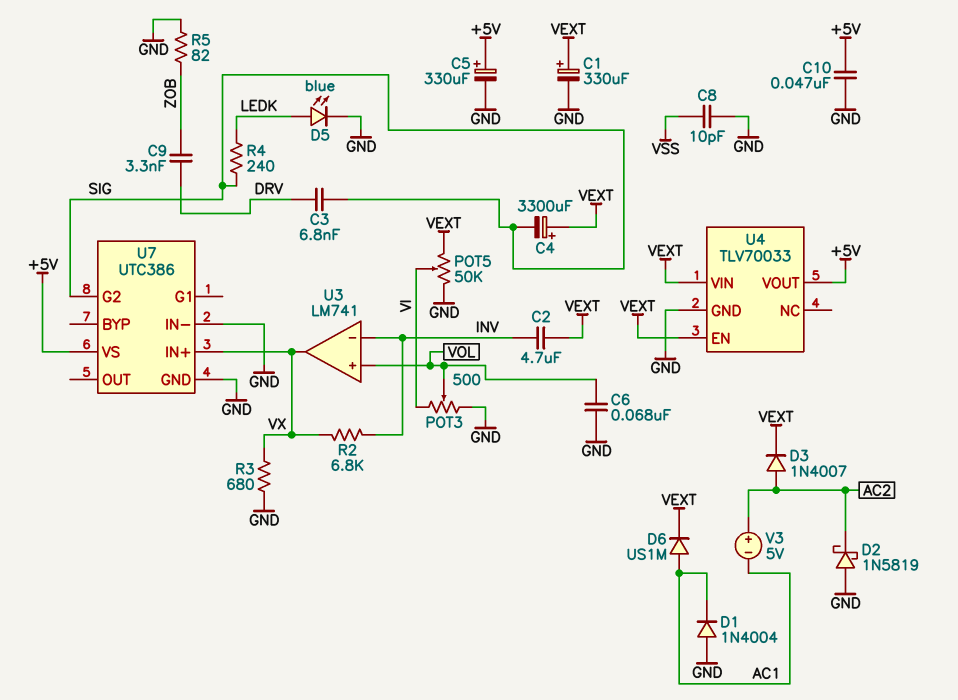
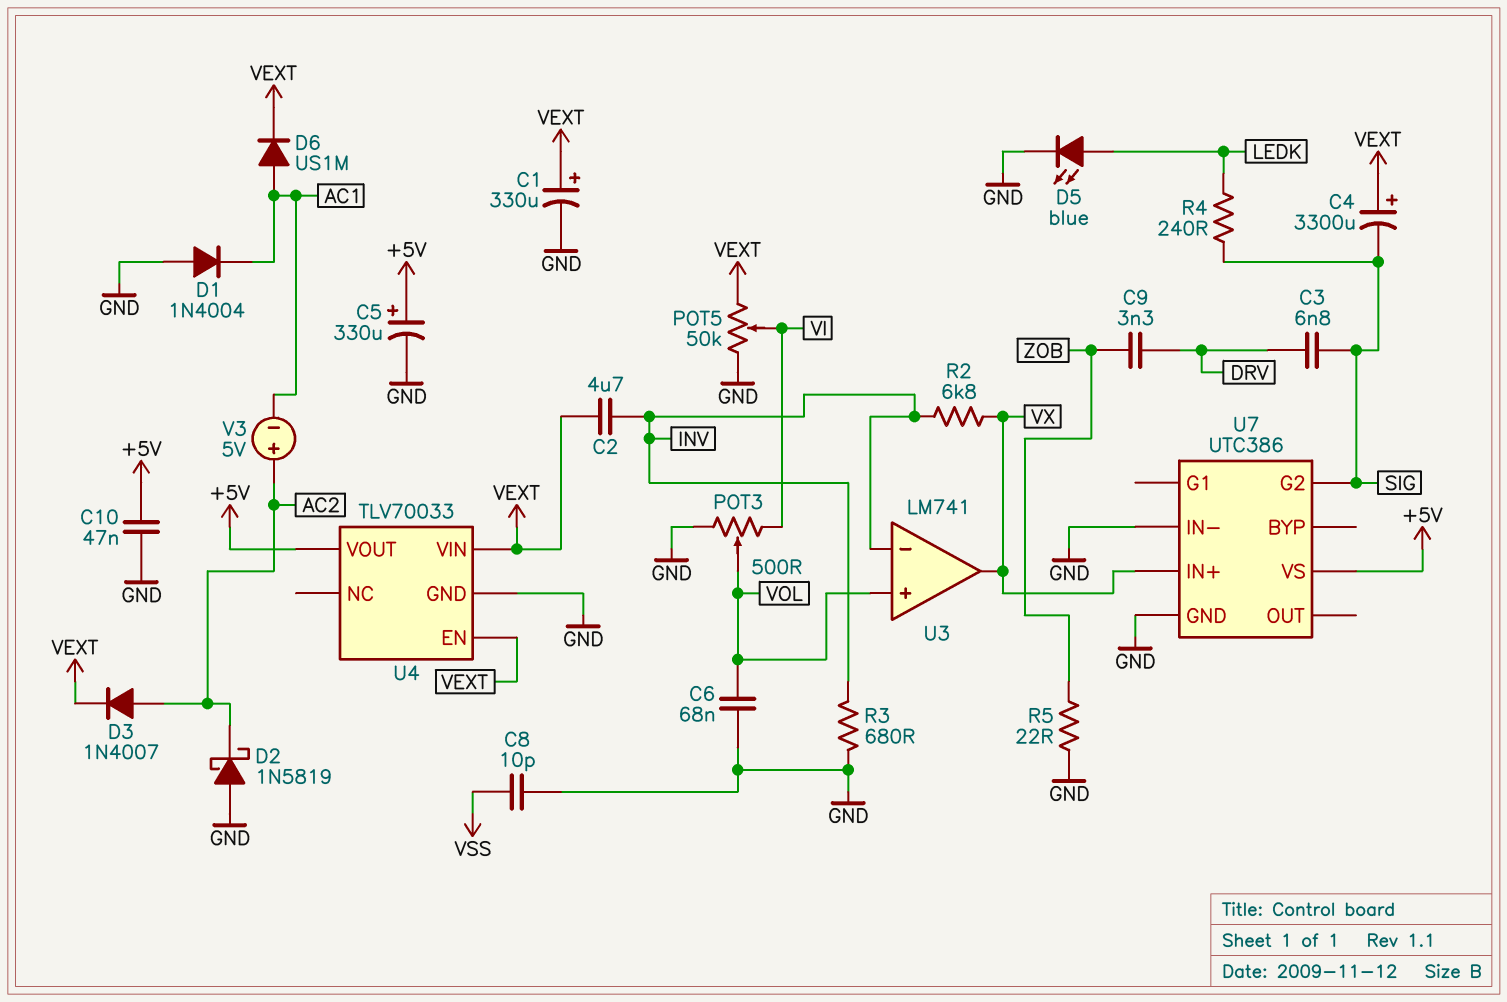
R3: 680 (GND, VX) -> 680 (GND, INV)
R5: 82 (GND, ZOB) -> 22 (GND, ZOB)

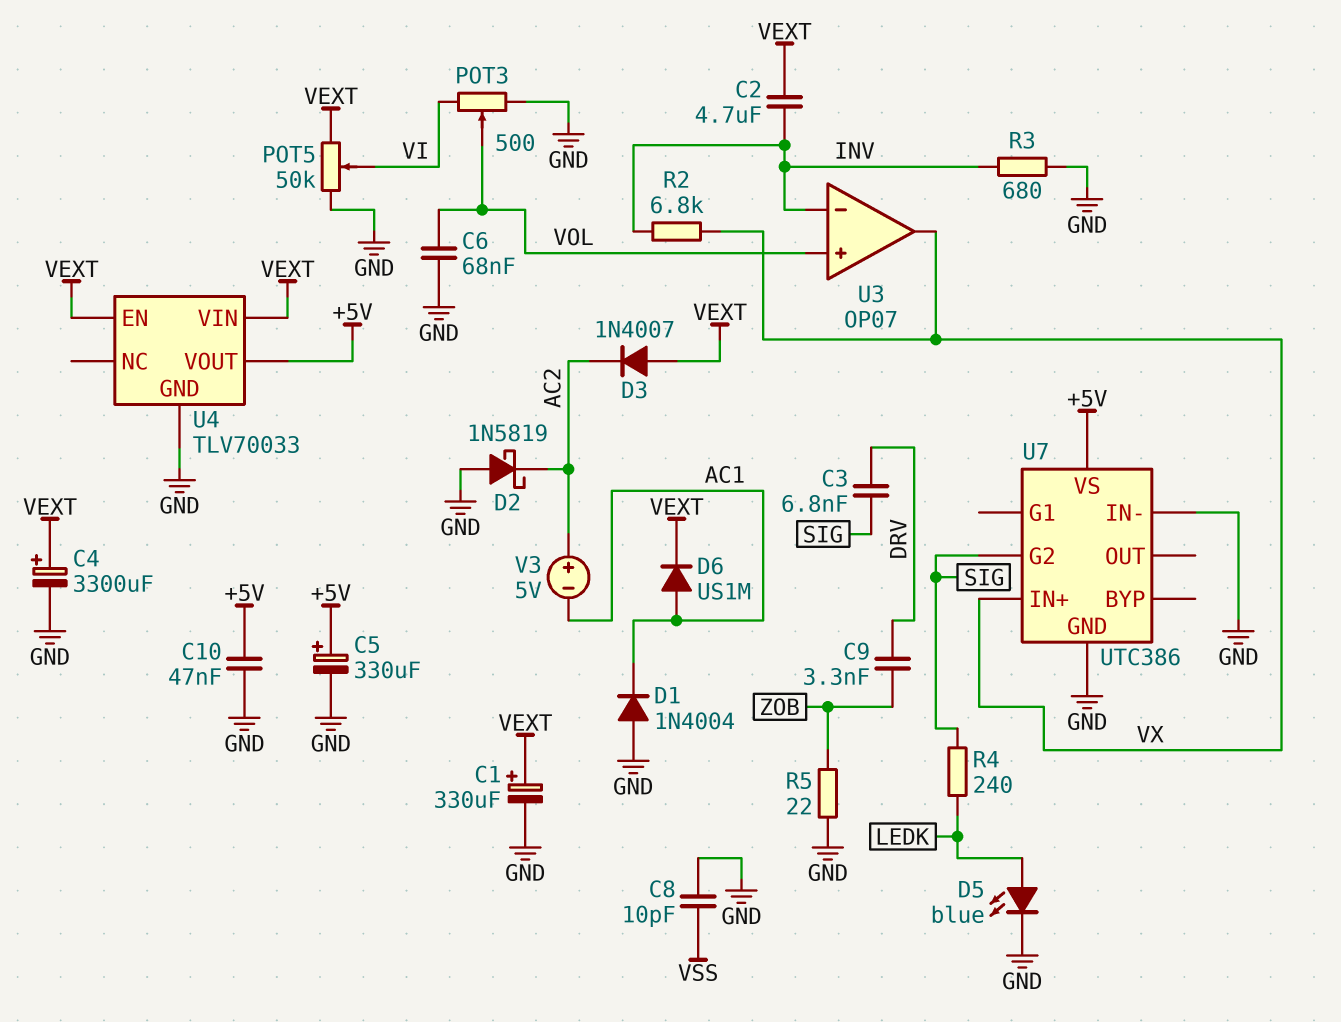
C4: 3300uF (plus VEXT, minus SIG) -> 3300uF (plus VEXT, minus GND)
D3: diode 1N4007 (A AC2, K VEXT) -> diode 1N4007 (A VEXT, K AC2)
U3: LM741 -> OP07

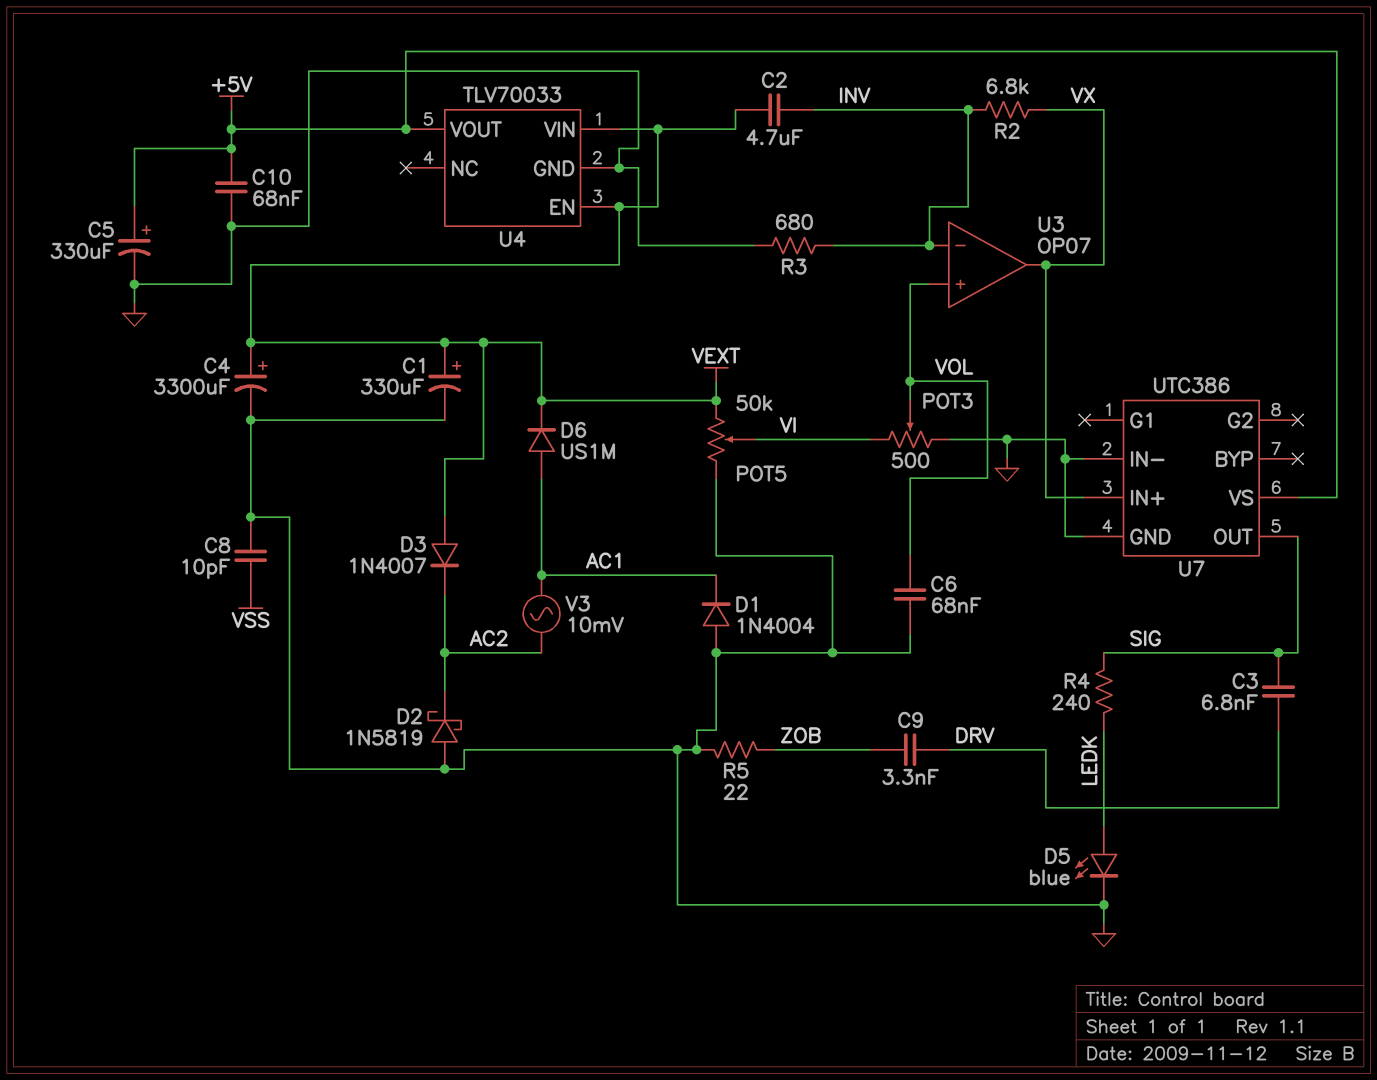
C10: 47nF (+5V, GND) -> 68nF (+5V, GND)
U7 pin G2: SIG -> none
U7 pin OUT: none -> SIG
V3: 5V (plus AC2, minus AC1) -> AC 10mV (AC1, AC2)

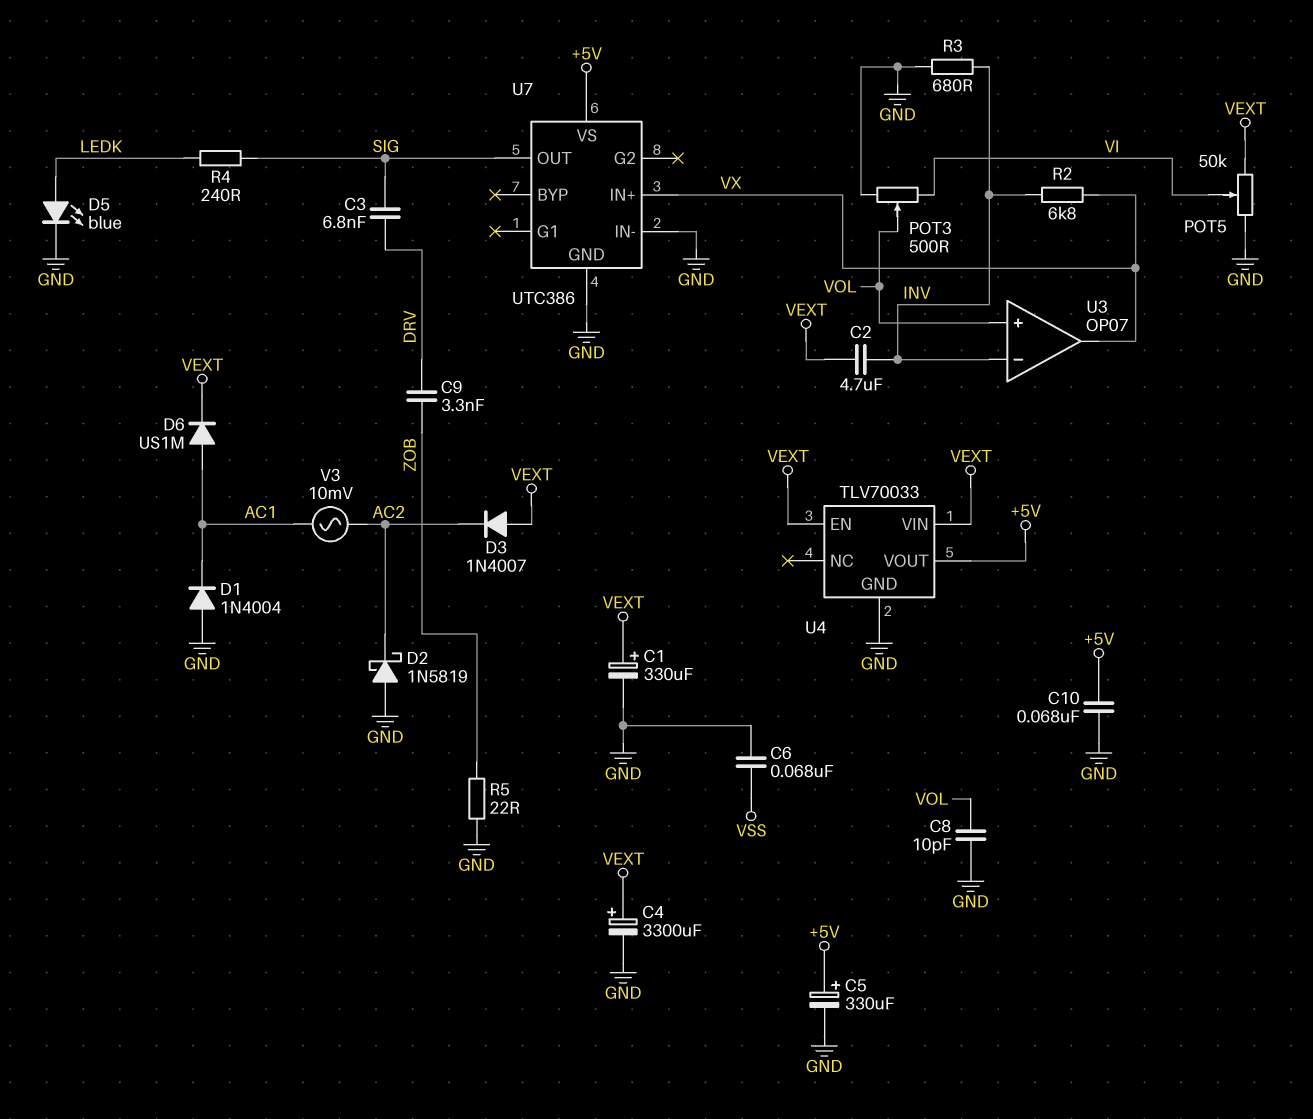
C6: 68nF (GND, VOL) -> 68nF (GND, VSS)
C8: 10pF (GND, VSS) -> 10pF (GND, VOL)

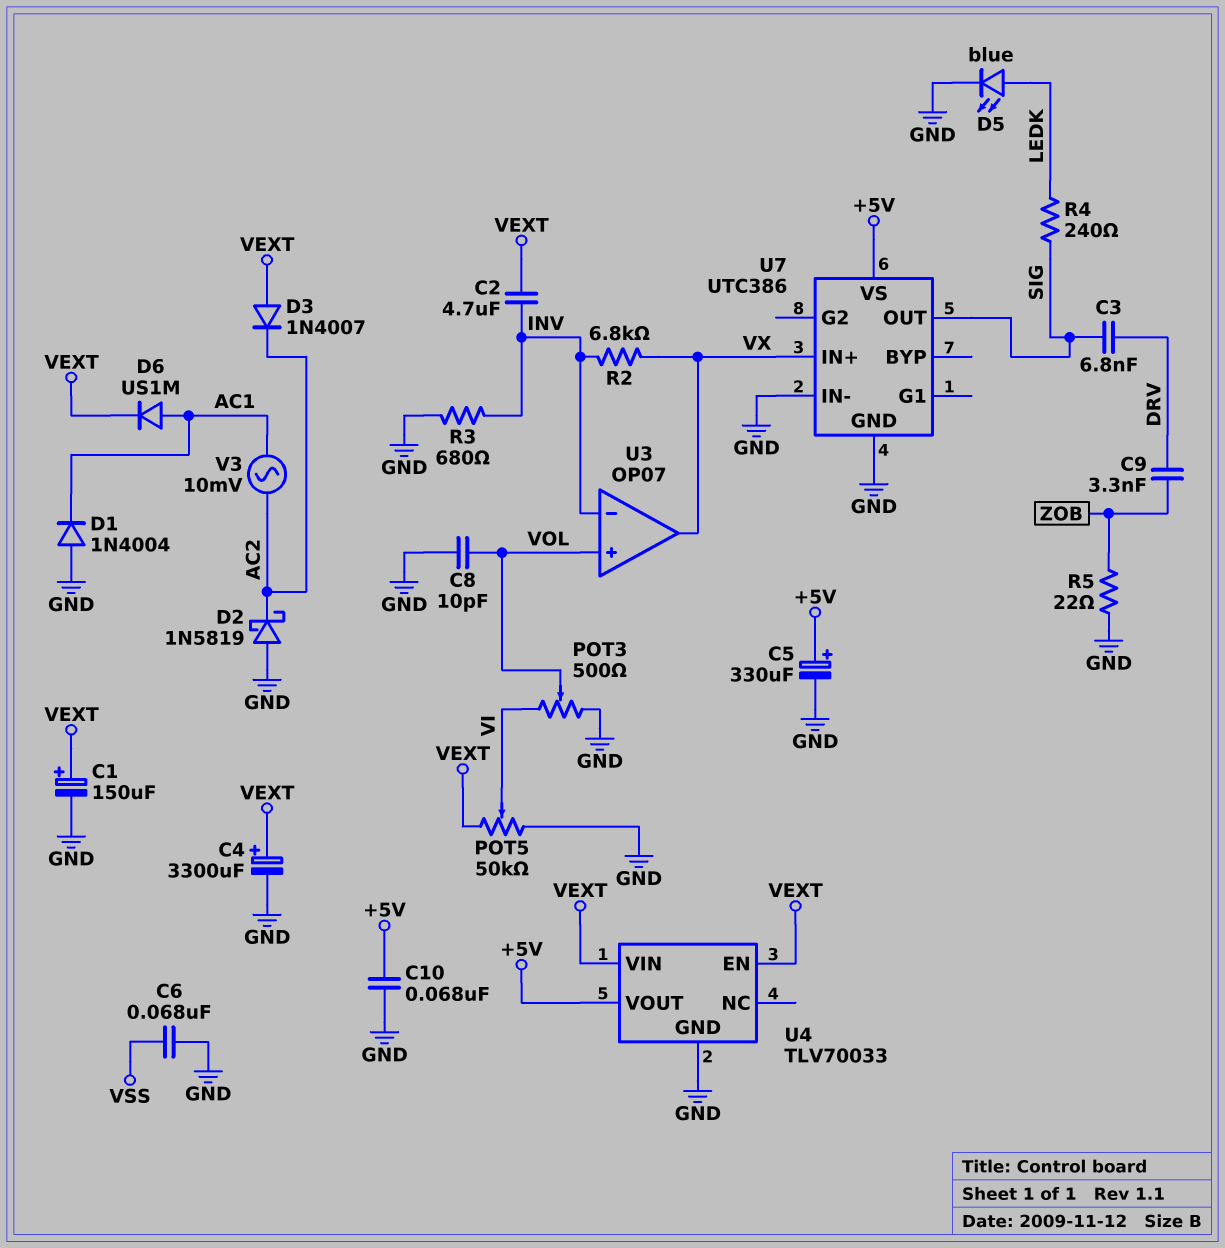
C1: 330uF (plus VEXT, minus GND) -> 150uF (plus VEXT, minus GND)

